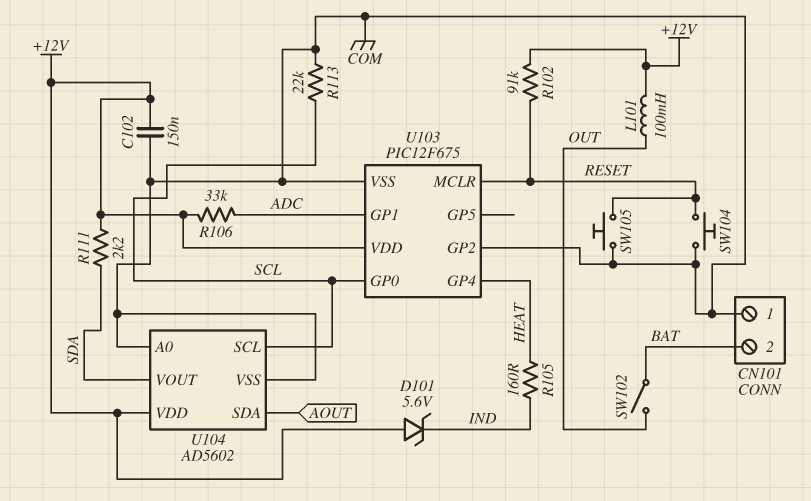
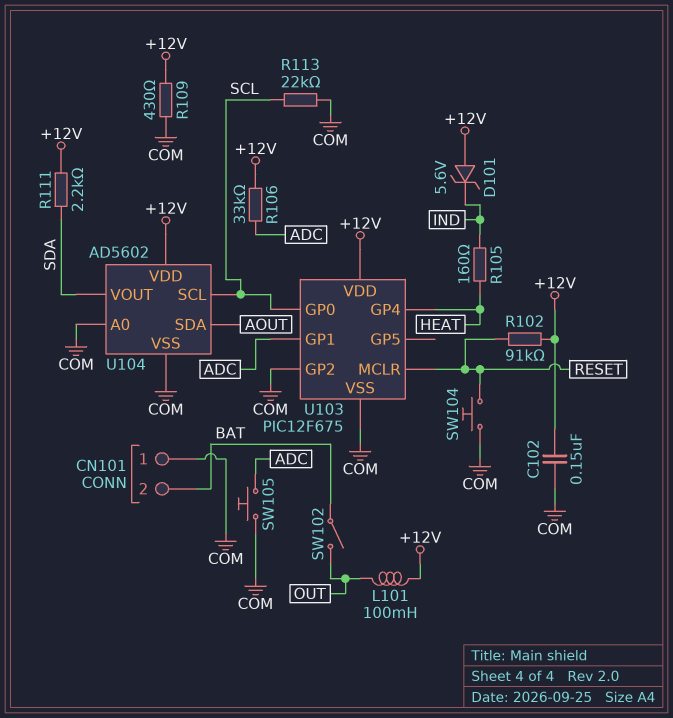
R109: none -> 430 (+12V, COM)
SW105: button (COM, RESET) -> button (ADC, COM)

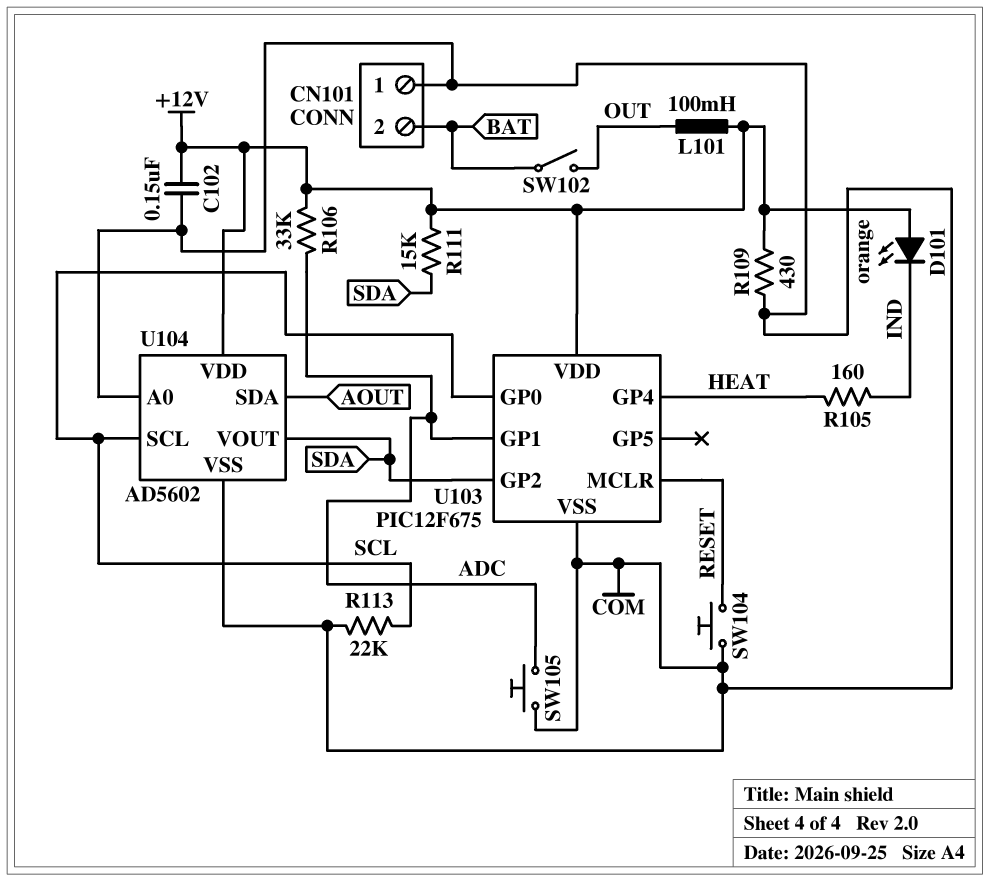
D101: zener 5.6V (A +12V, K IND) -> LED orange (A +12V, K IND)
R102: 91k (+12V, RESET) -> none
R111: 2.2k (+12V, SDA) -> 15k (+12V, SDA)
U103 pin GP2: COM -> SDA

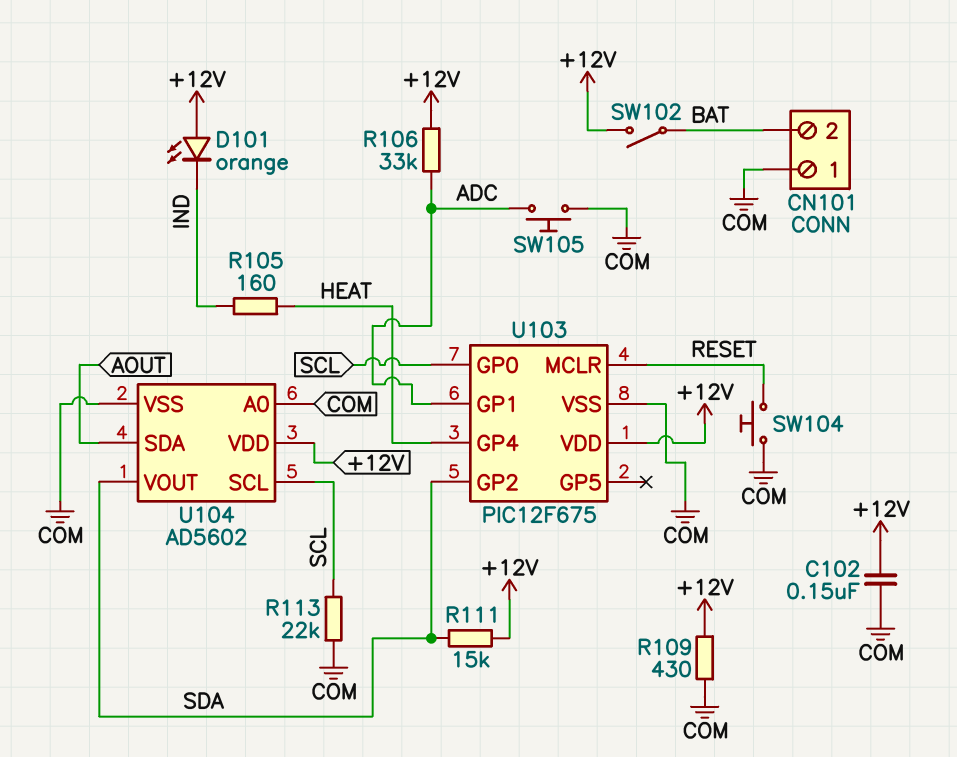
L101: 100mH (+12V, OUT) -> none
SW102: switch (BAT, OUT) -> switch (+12V, BAT)

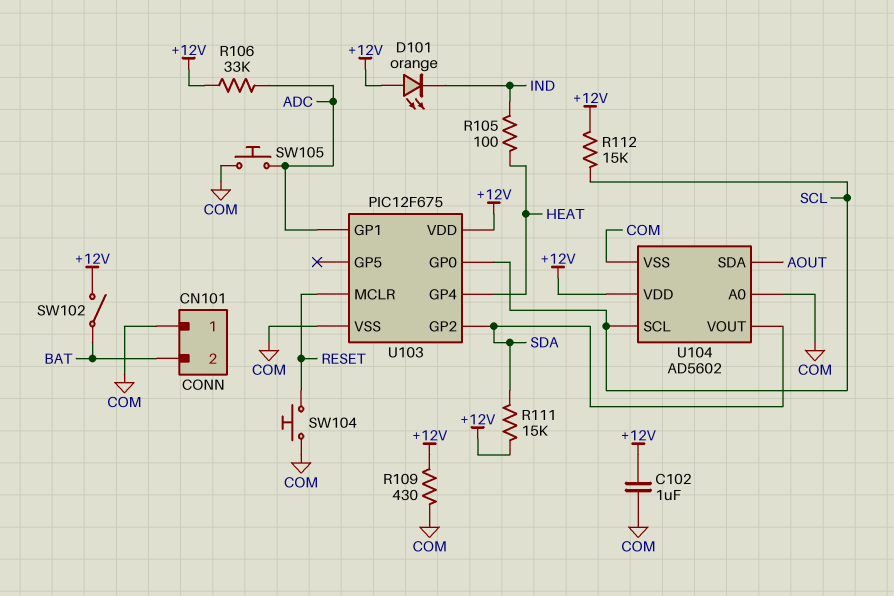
C102: 150nF (+12V, COM) -> 1uF (+12V, COM)
R105: 160 (HEAT, IND) -> 100 (HEAT, IND)
R112: none -> 15k (+12V, SCL)
R113: 22k (COM, SCL) -> none

